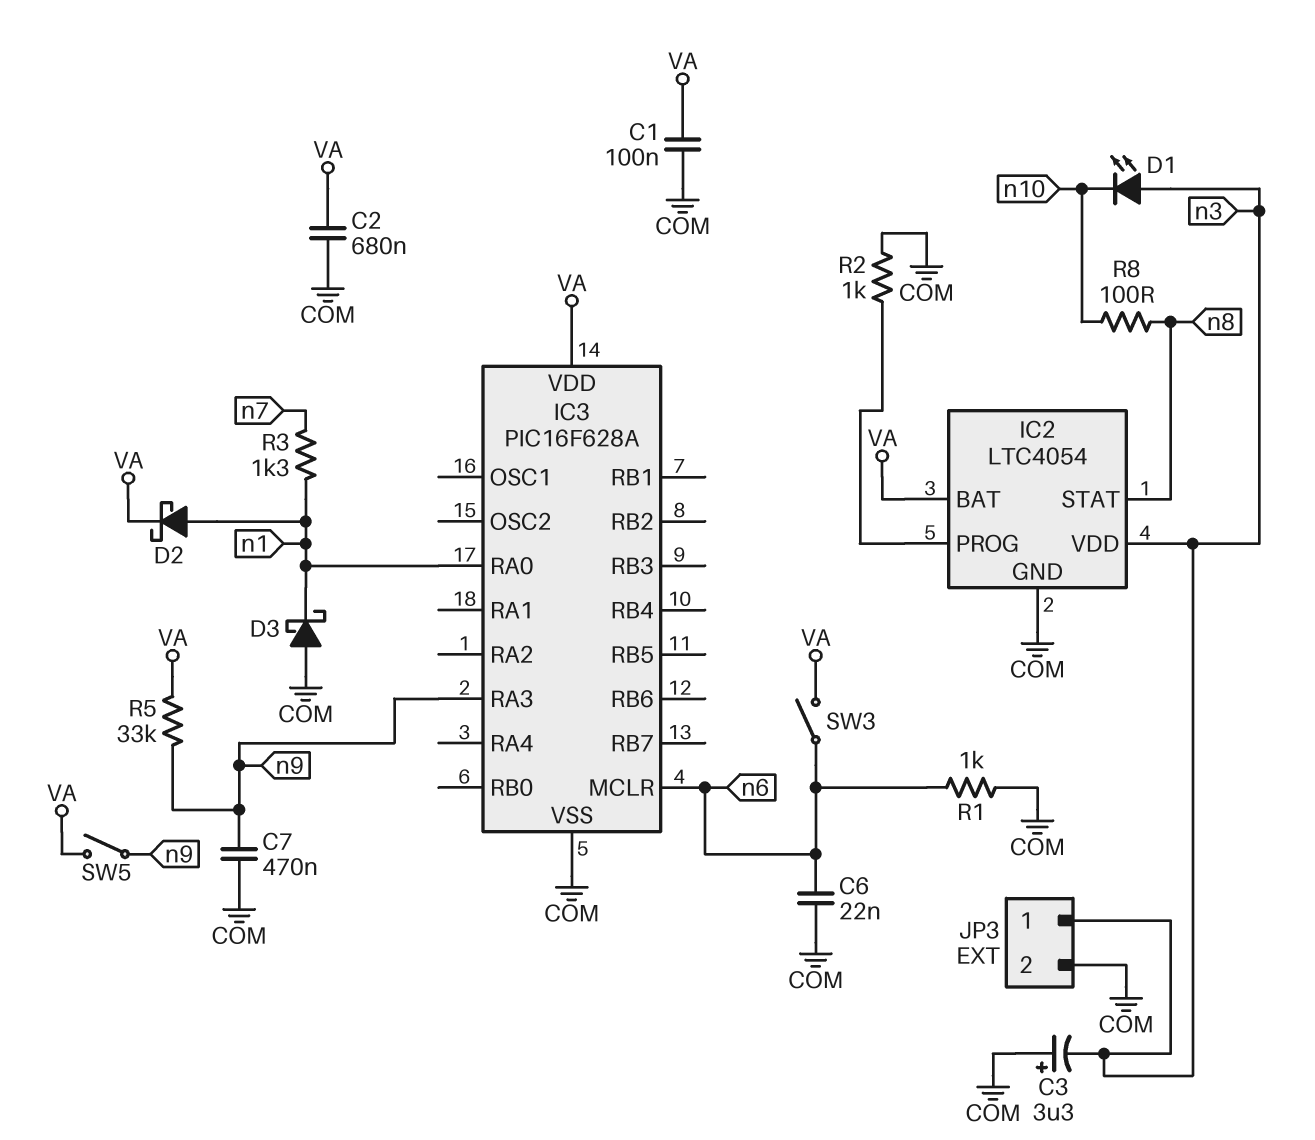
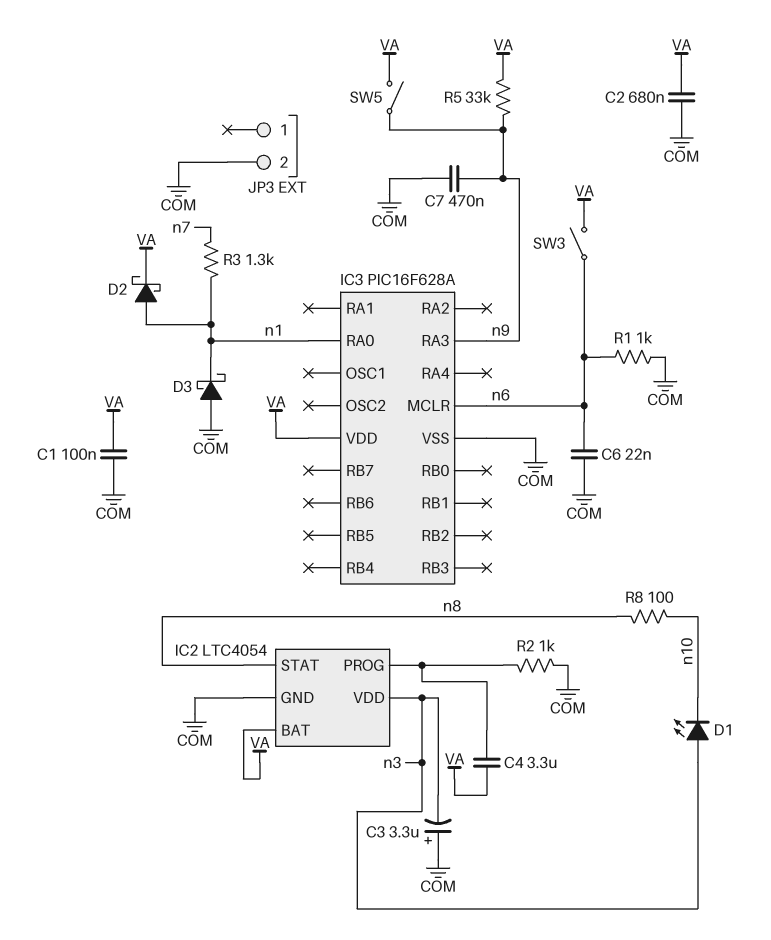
C4: none -> 3.3uF (IC2/PROG, VA)
JP3 pin 1: n3 -> none

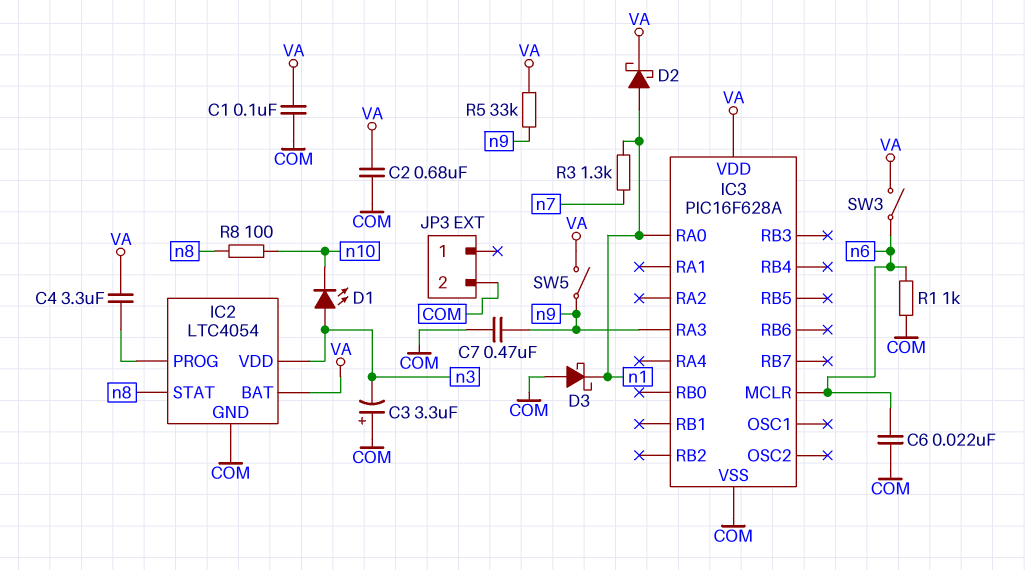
R2: 1k (COM, IC2/PROG) -> none

